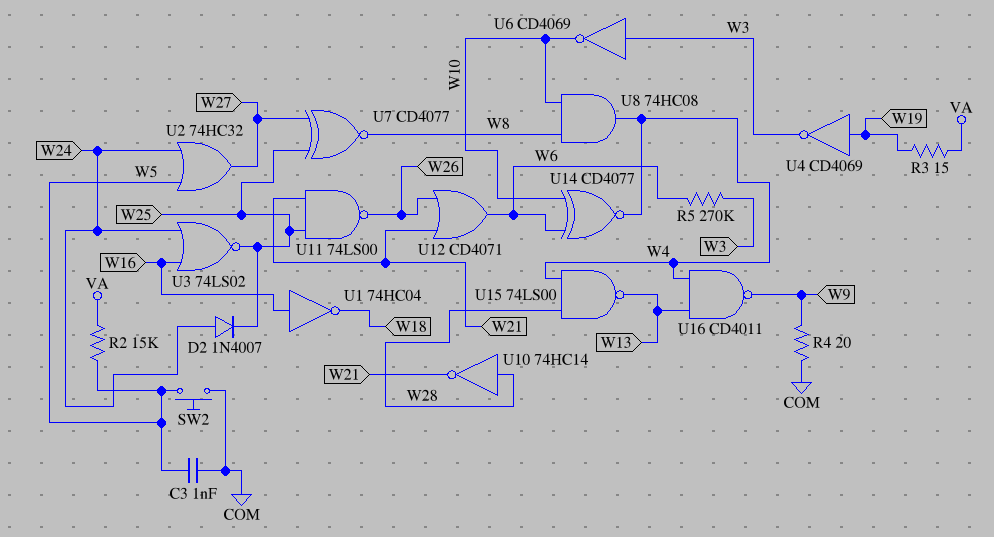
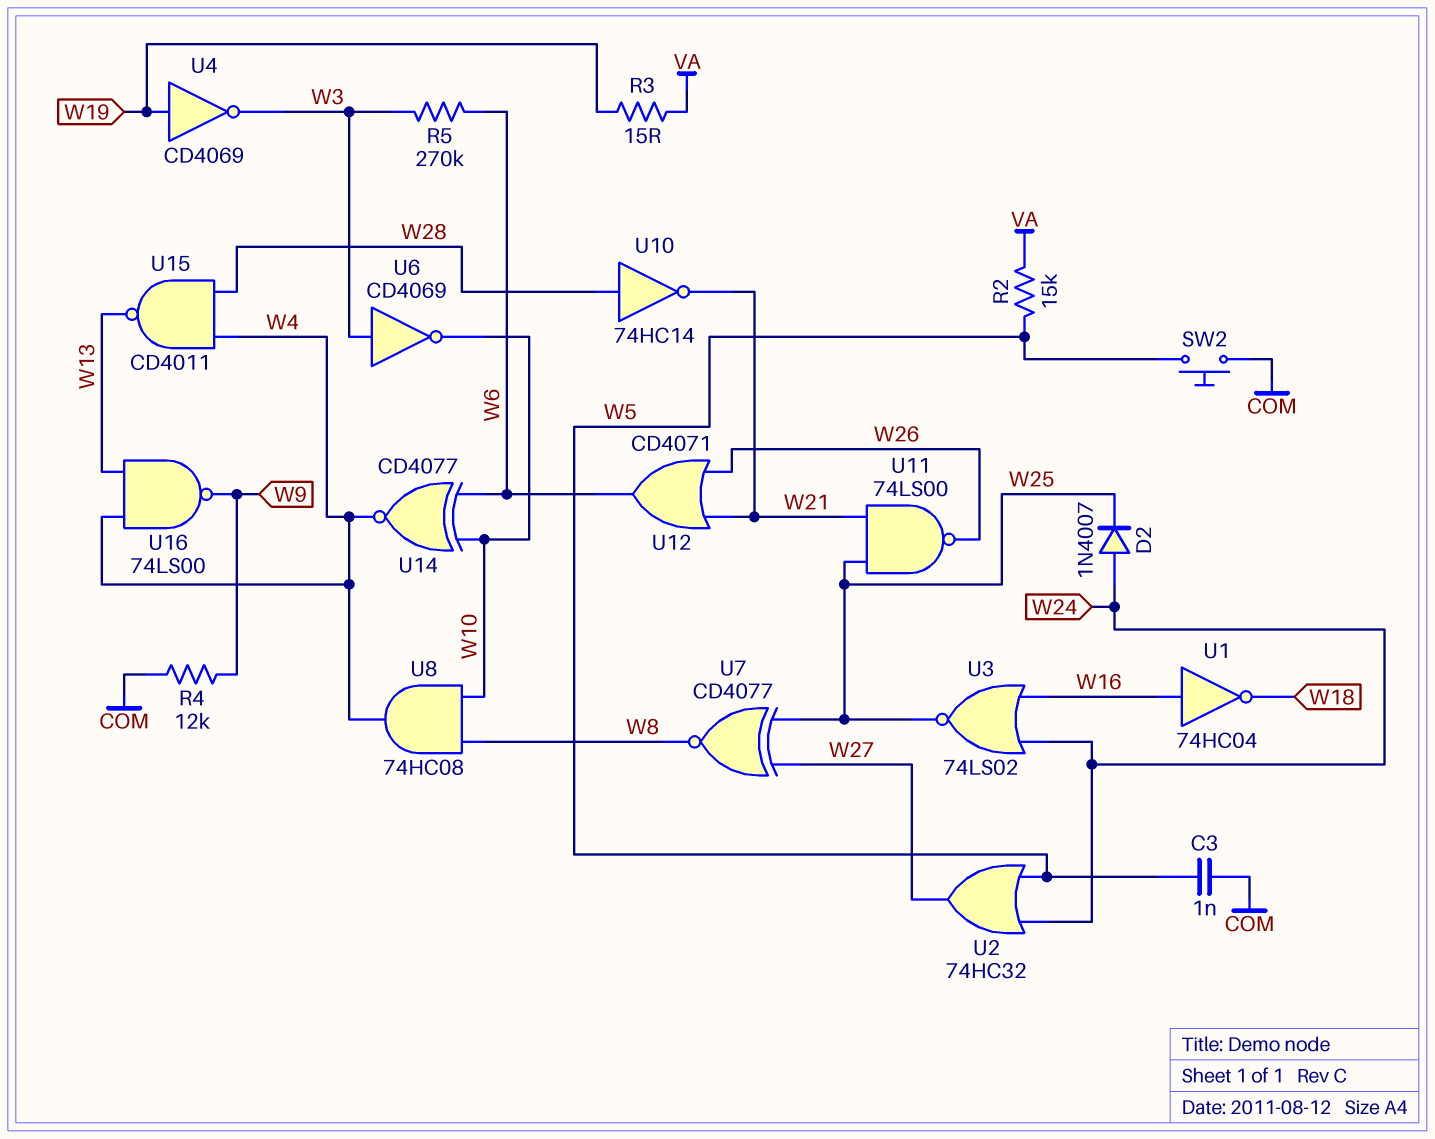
R4: 20 (COM, W9) -> 12k (COM, W9)
U15: NAND 74LS00 (in W4, in W28, out W13) -> NAND CD4011 (in W4, in W28, out W13)
U16: NAND CD4011 (in W4, in W13, out W9) -> NAND 74LS00 (in W4, in W13, out W9)

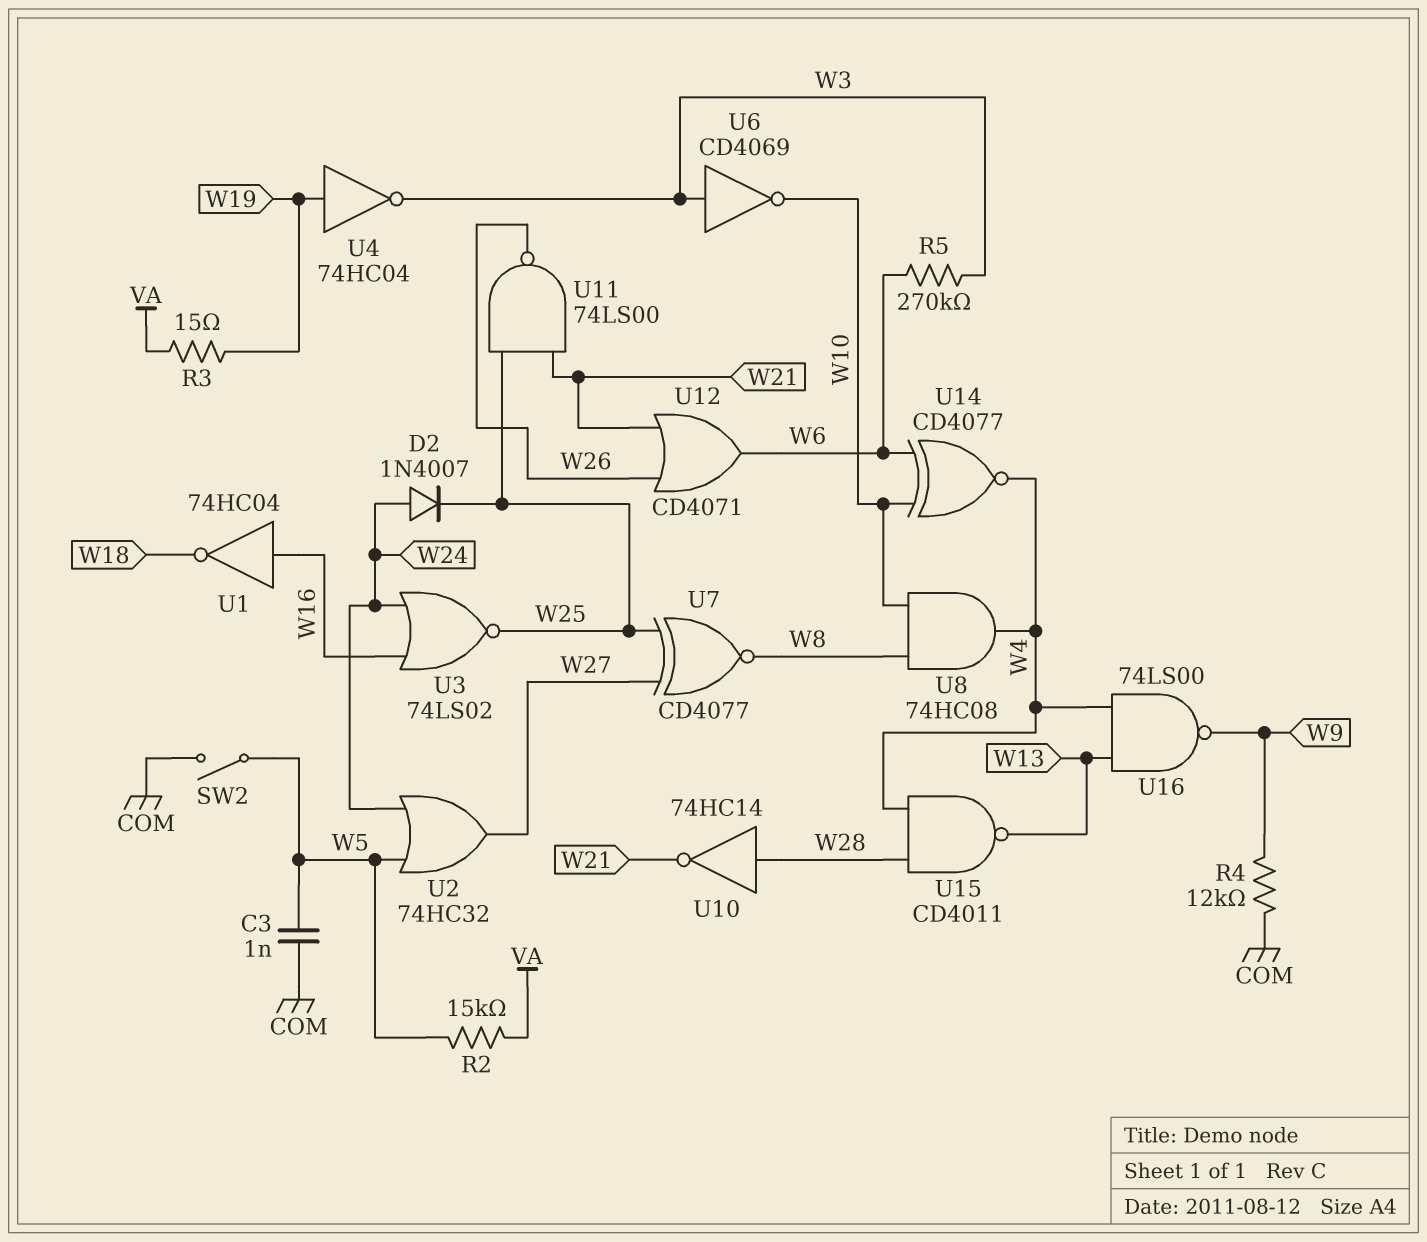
SW2: button (COM, W5) -> switch (COM, W5)
U4: NOT CD4069 (in W19, out W3) -> NOT 74HC04 (in W19, out W3)

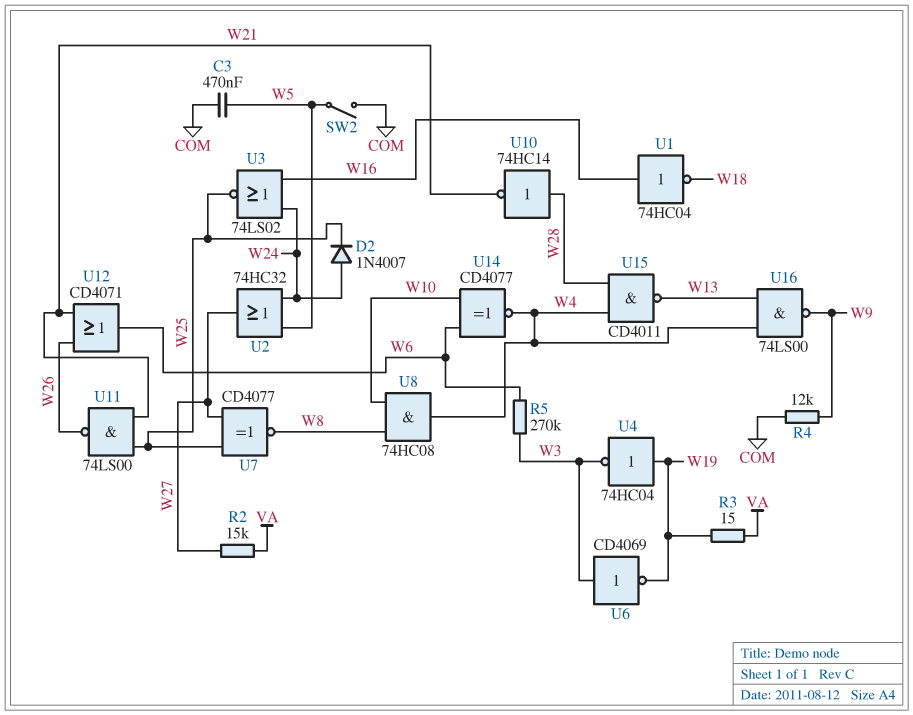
C3: 1nF (COM, W5) -> 470nF (COM, W5)
R2: 15k (VA, W5) -> 15k (VA, W27)
U6: NOT CD4069 (in W3, out W10) -> NOT CD4069 (in W3, out W19)

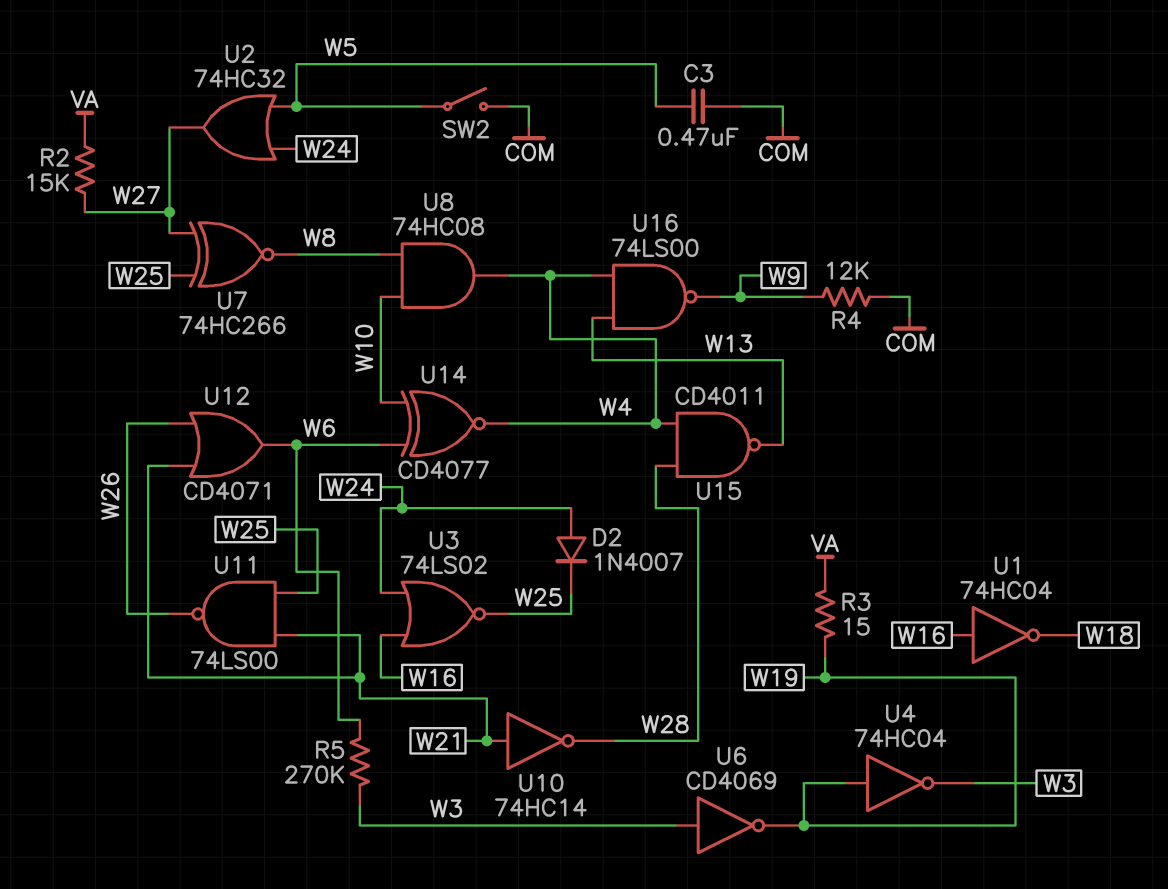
U7: XNOR CD4077 (in W25, in W27, out W8) -> XNOR 74HC266 (in W25, in W27, out W8)
U10: NOT 74HC14 (in W28, out W21) -> NOT 74HC14 (in W21, out W28)

